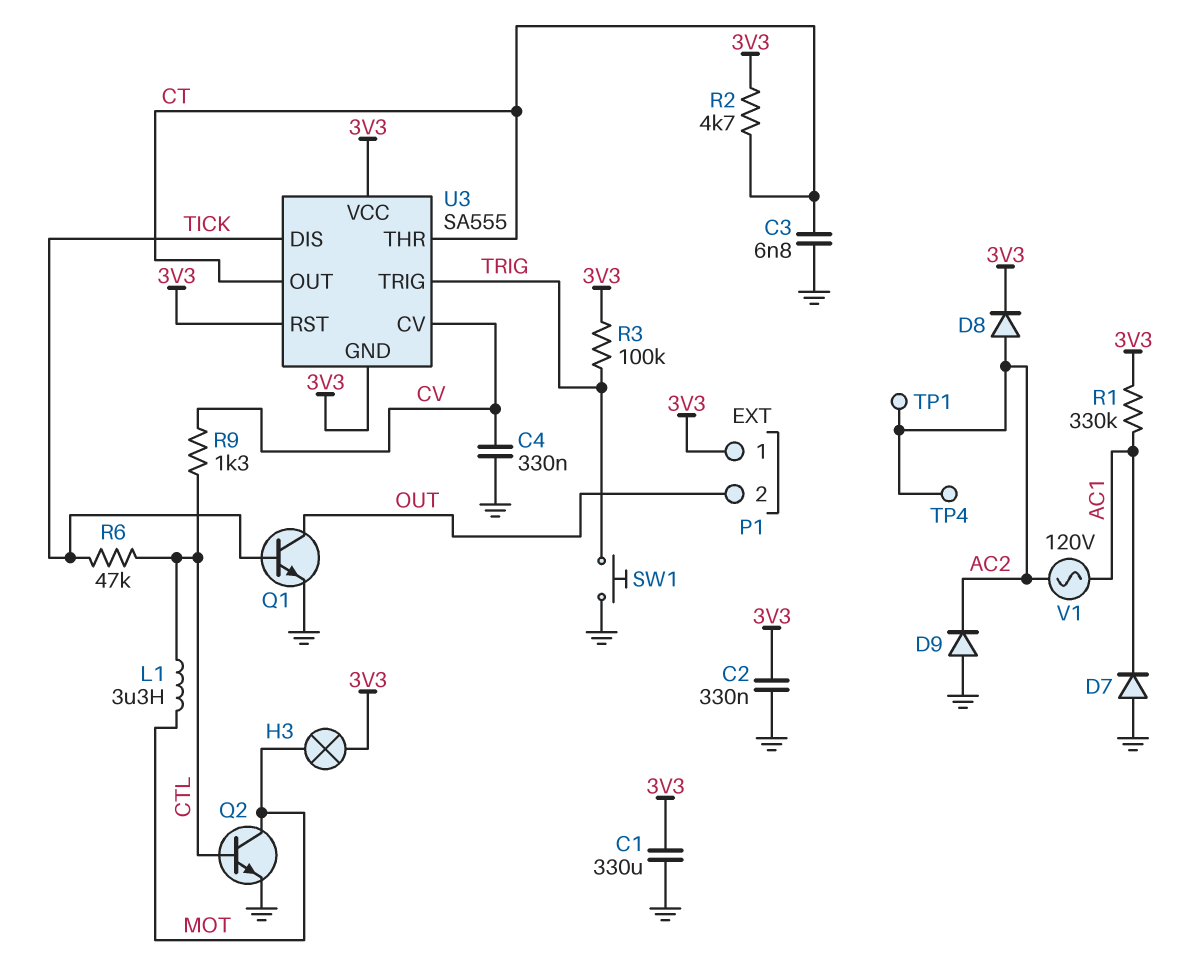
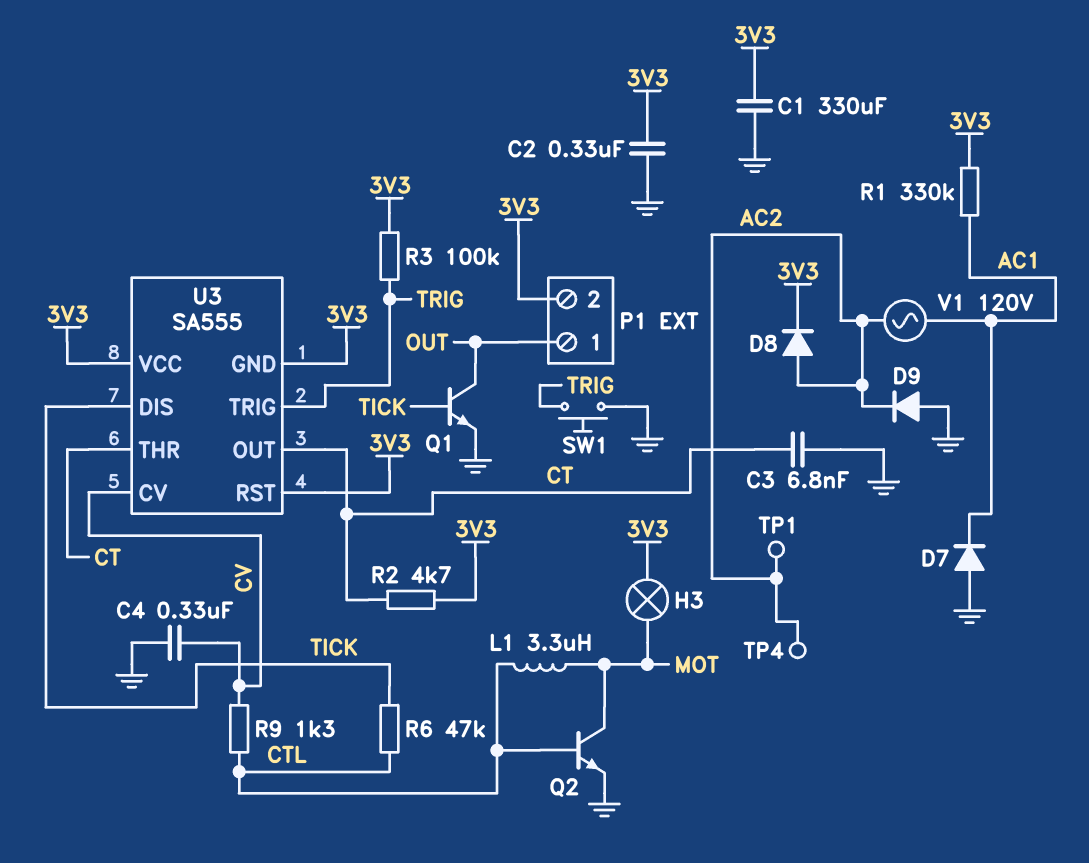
P1 pin 1: 3V3 -> OUT
P1 pin 2: OUT -> 3V3

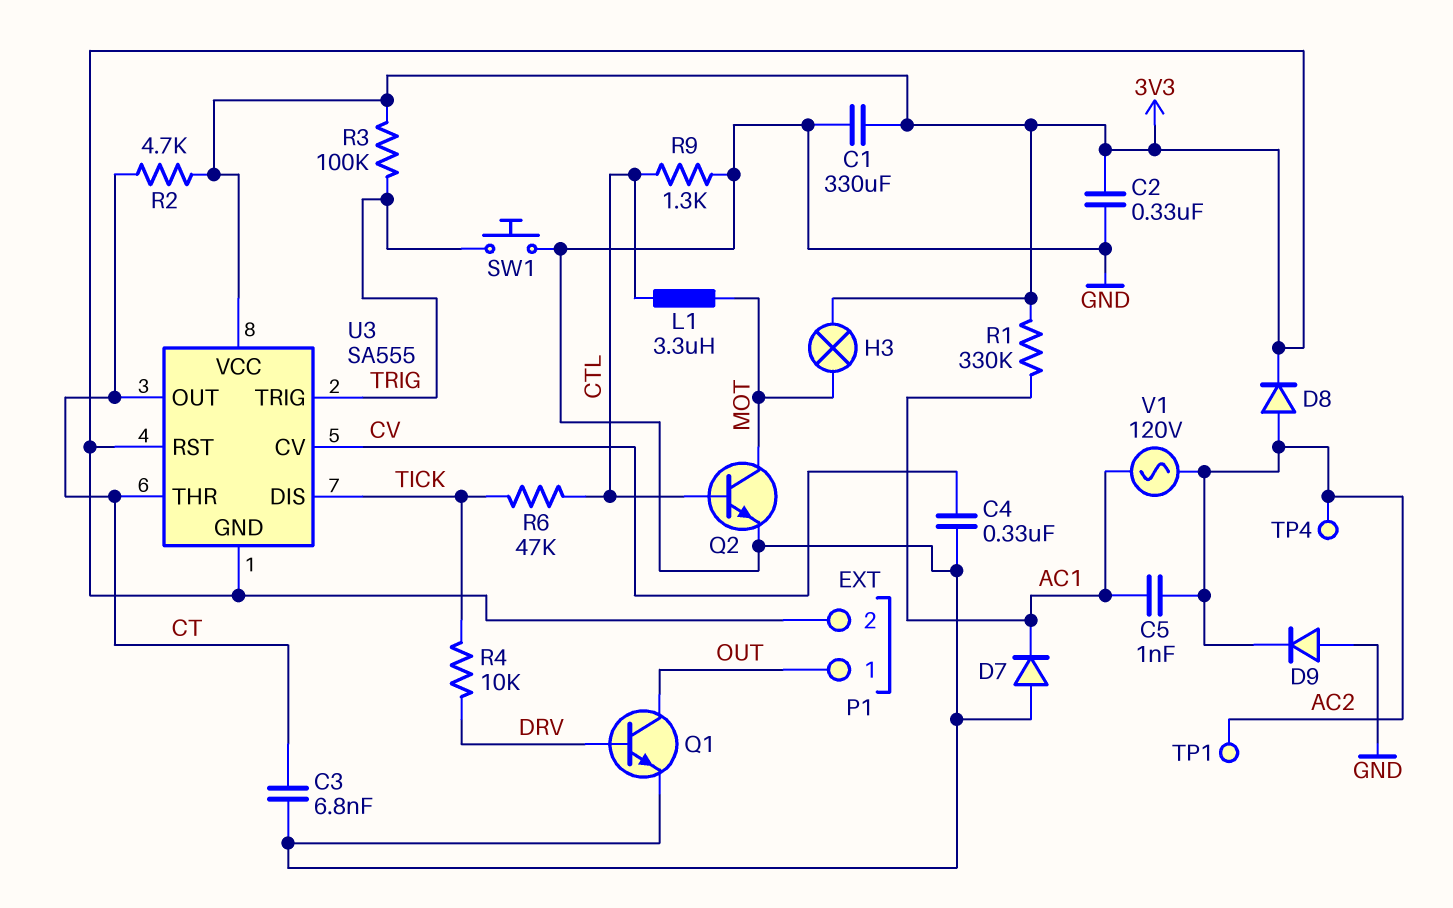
C5: none -> 1nF (AC1, AC2)
Q1: NPN (B TICK, C OUT, E GND) -> NPN (B DRV, C OUT, E GND)
R4: none -> 10k (DRV, TICK)
R9: 1.3k (CTL, CV) -> 1.3k (CTL, GND)

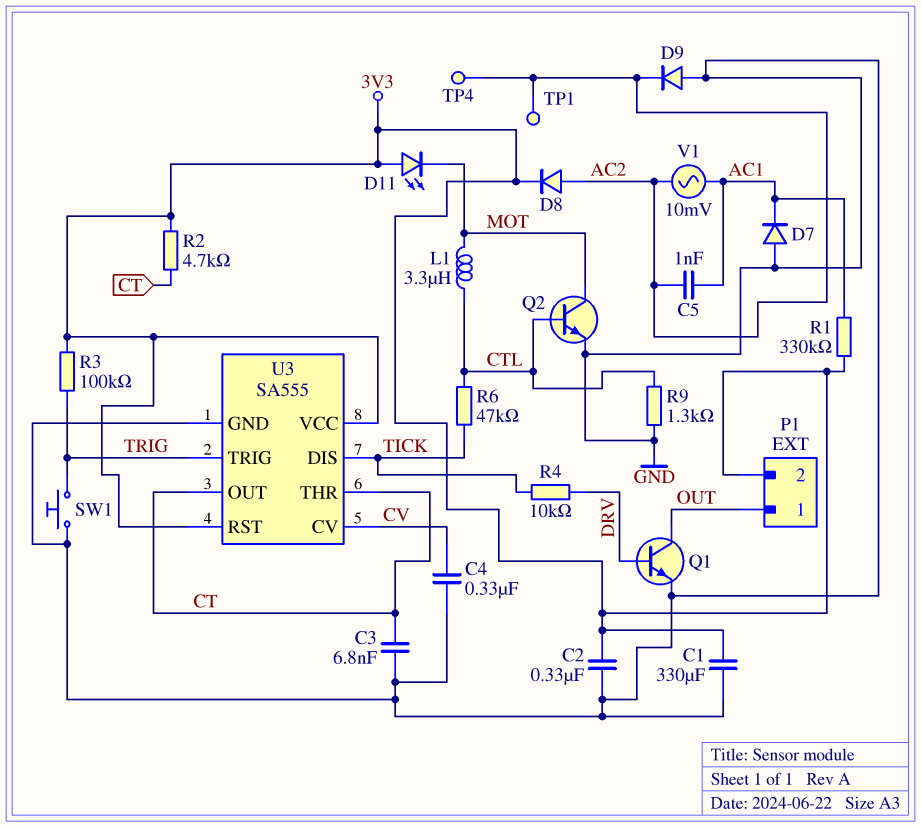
D11: none -> LED (A 3V3, K MOT)
H3: lamp (3V3, MOT) -> none
U3 pin GND: 3V3 -> GND
V1: AC 120V (AC1, AC2) -> AC 10mV (AC1, AC2)

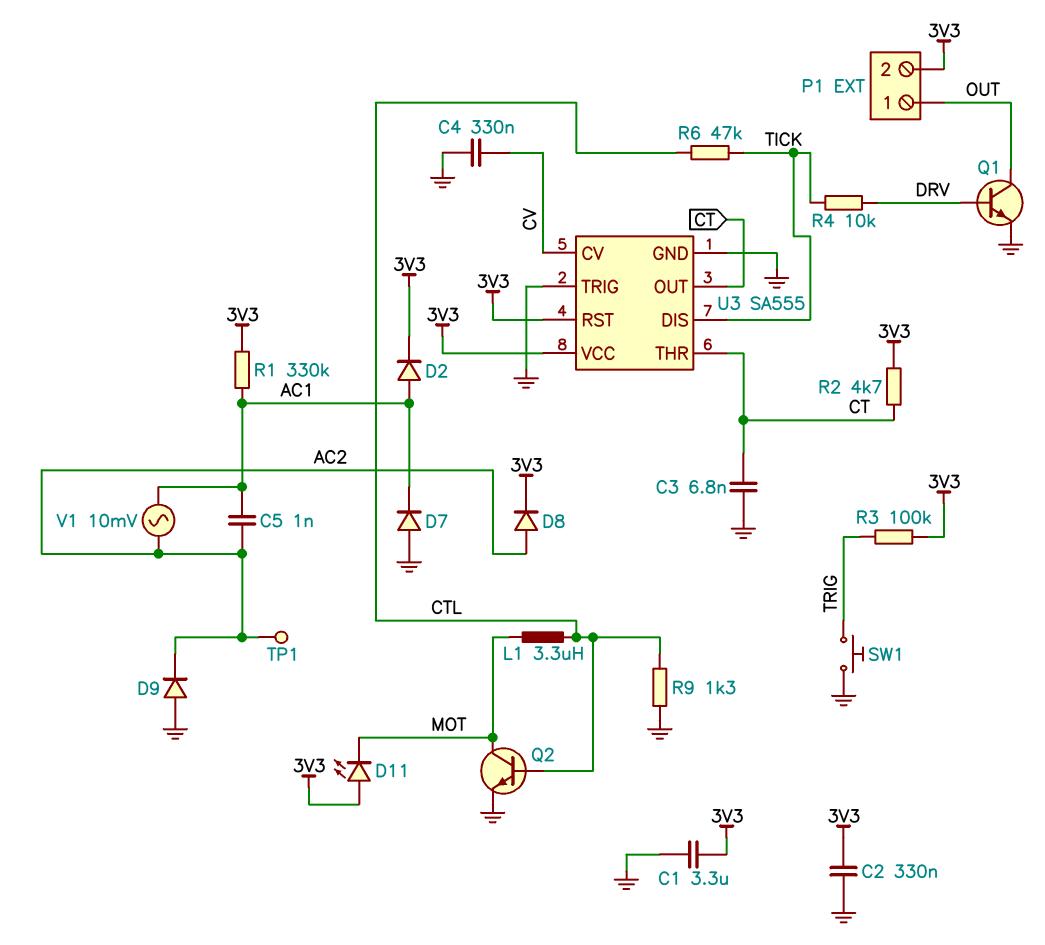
C1: 330uF (3V3, GND) -> 3.3uF (3V3, GND)
D2: none -> diode (A AC1, K 3V3)
TP4: test point (AC2) -> none
U3 pin TRIG: TRIG -> GND

